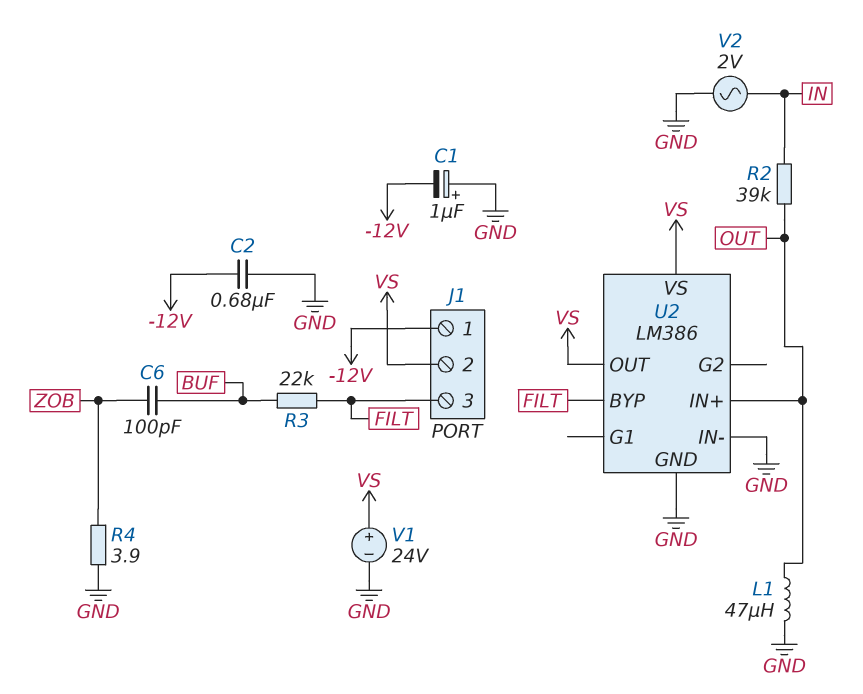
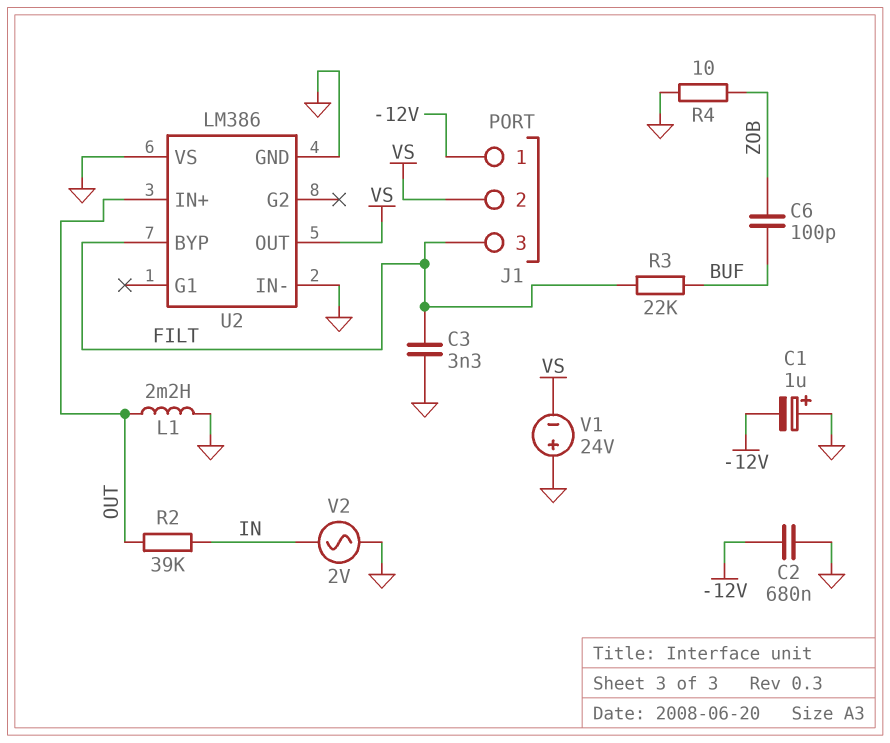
C3: none -> 3.3nF (FILT, GND)
L1: 47uH (GND, OUT) -> 2.2mH (GND, OUT)
R4: 3.9 (GND, ZOB) -> 10 (GND, ZOB)
U2 pin VS: VS -> GND
V1: 24V (plus VS, minus GND) -> 24V (plus GND, minus VS)

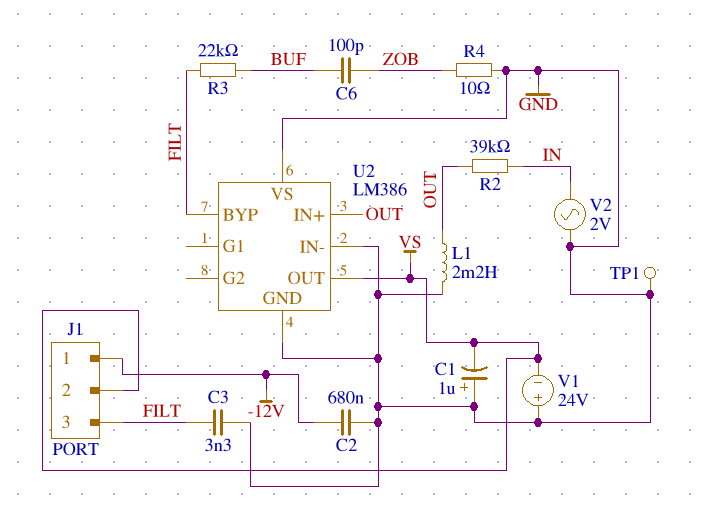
C1: 1uF (plus GND, minus -12V) -> 1uF (plus GND, minus VS)
TP1: none -> test point (GND)

